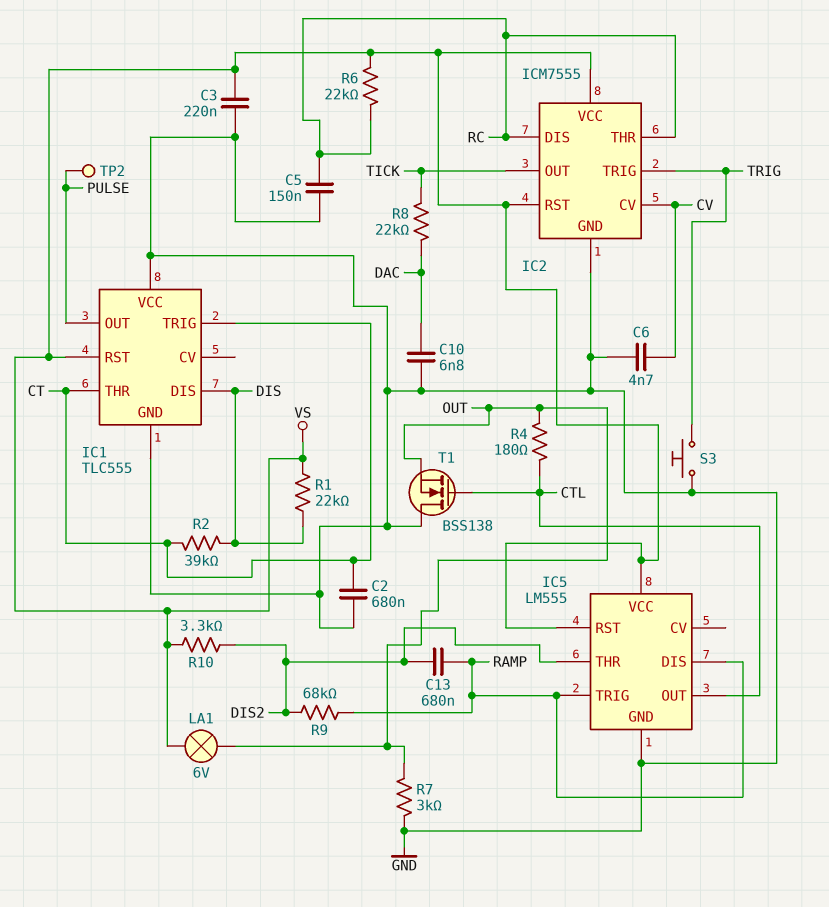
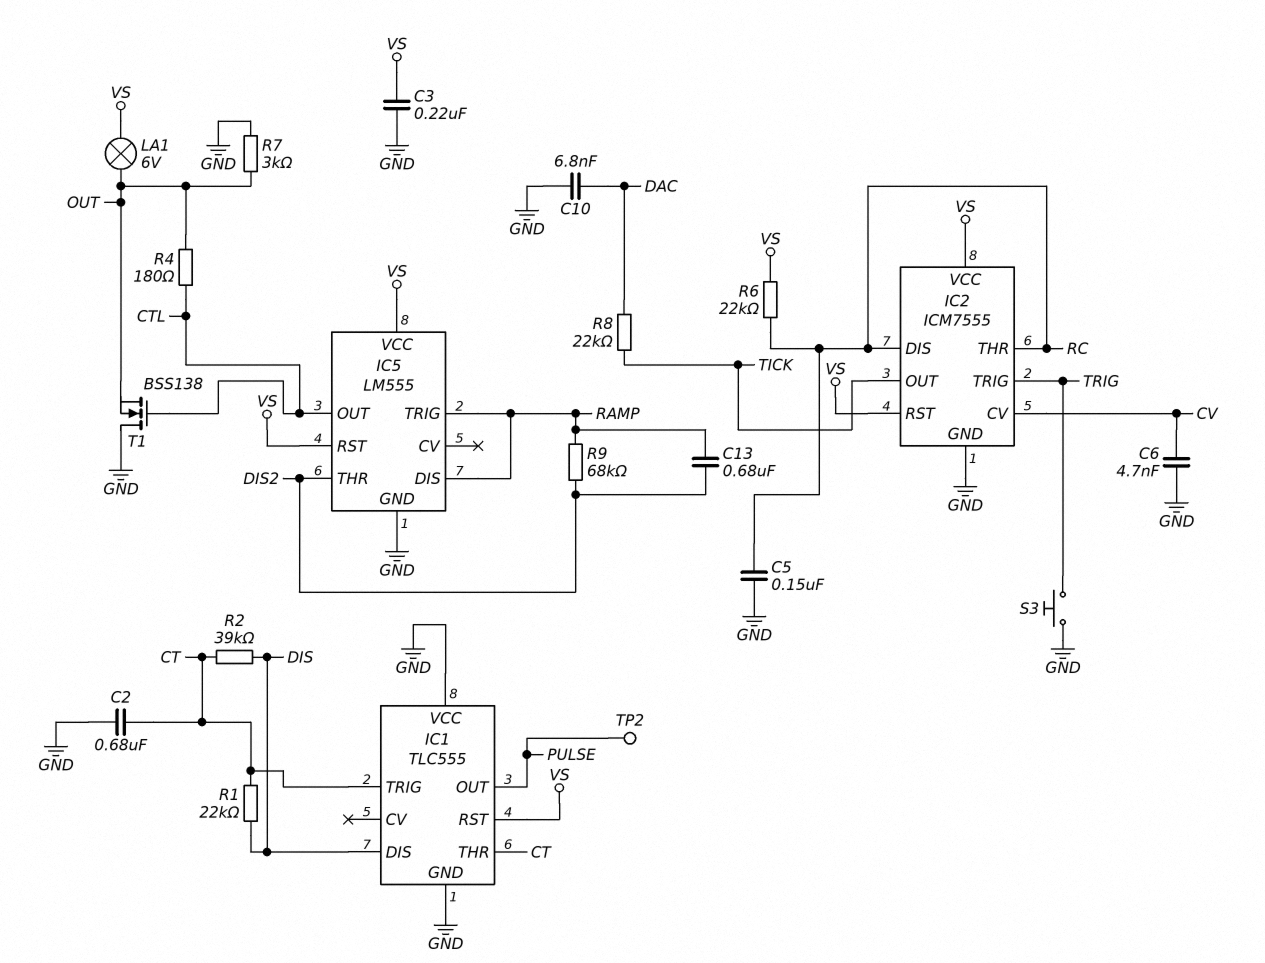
R1: 22k (DIS, VS) -> 22k (CT, DIS)
R10: 3.3k (DIS2, VS) -> none

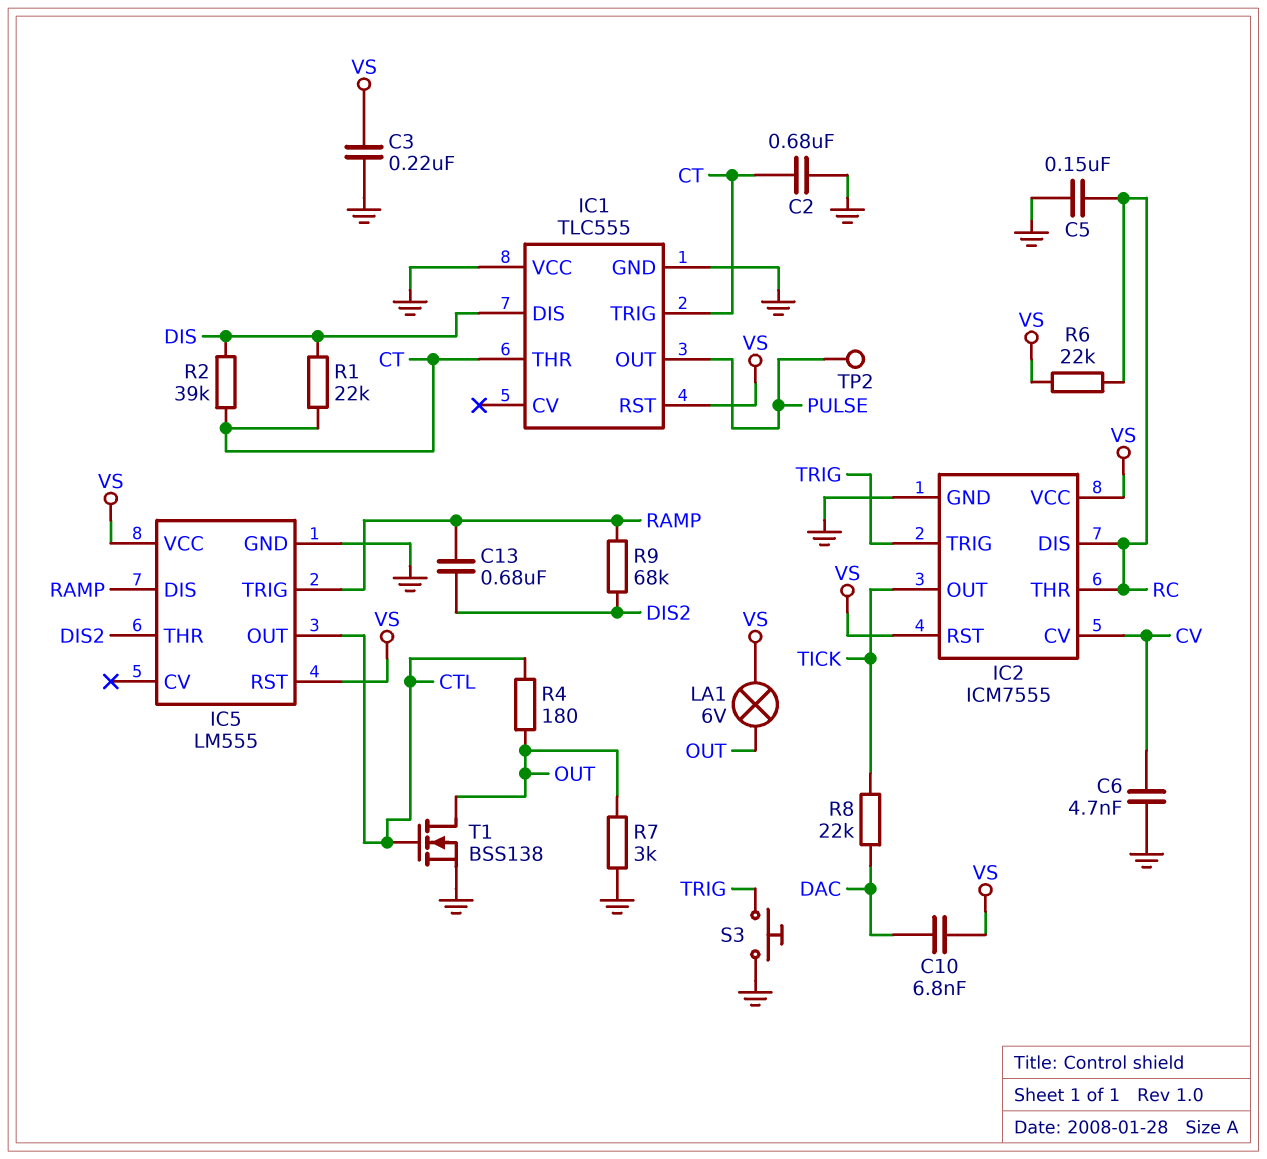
C10: 6.8nF (DAC, GND) -> 6.8nF (DAC, VS)
T1: NMOS BSS138 (G CTL, D GND, S OUT) -> NMOS BSS138 (G CTL, D OUT, S GND)

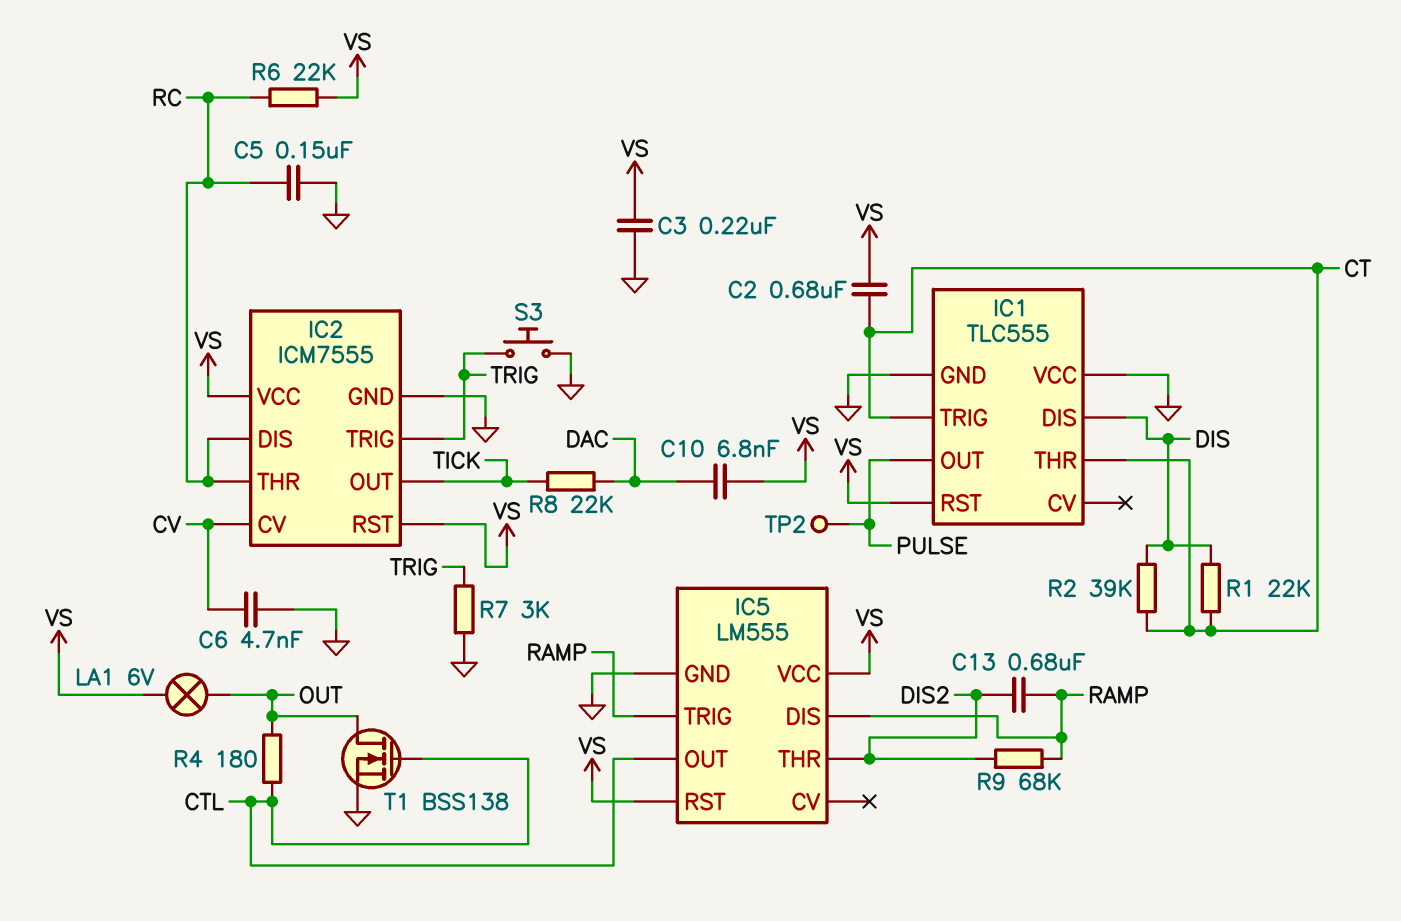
C2: 680nF (CT, GND) -> 680nF (CT, VS)
R7: 3k (GND, OUT) -> 3k (GND, TRIG)

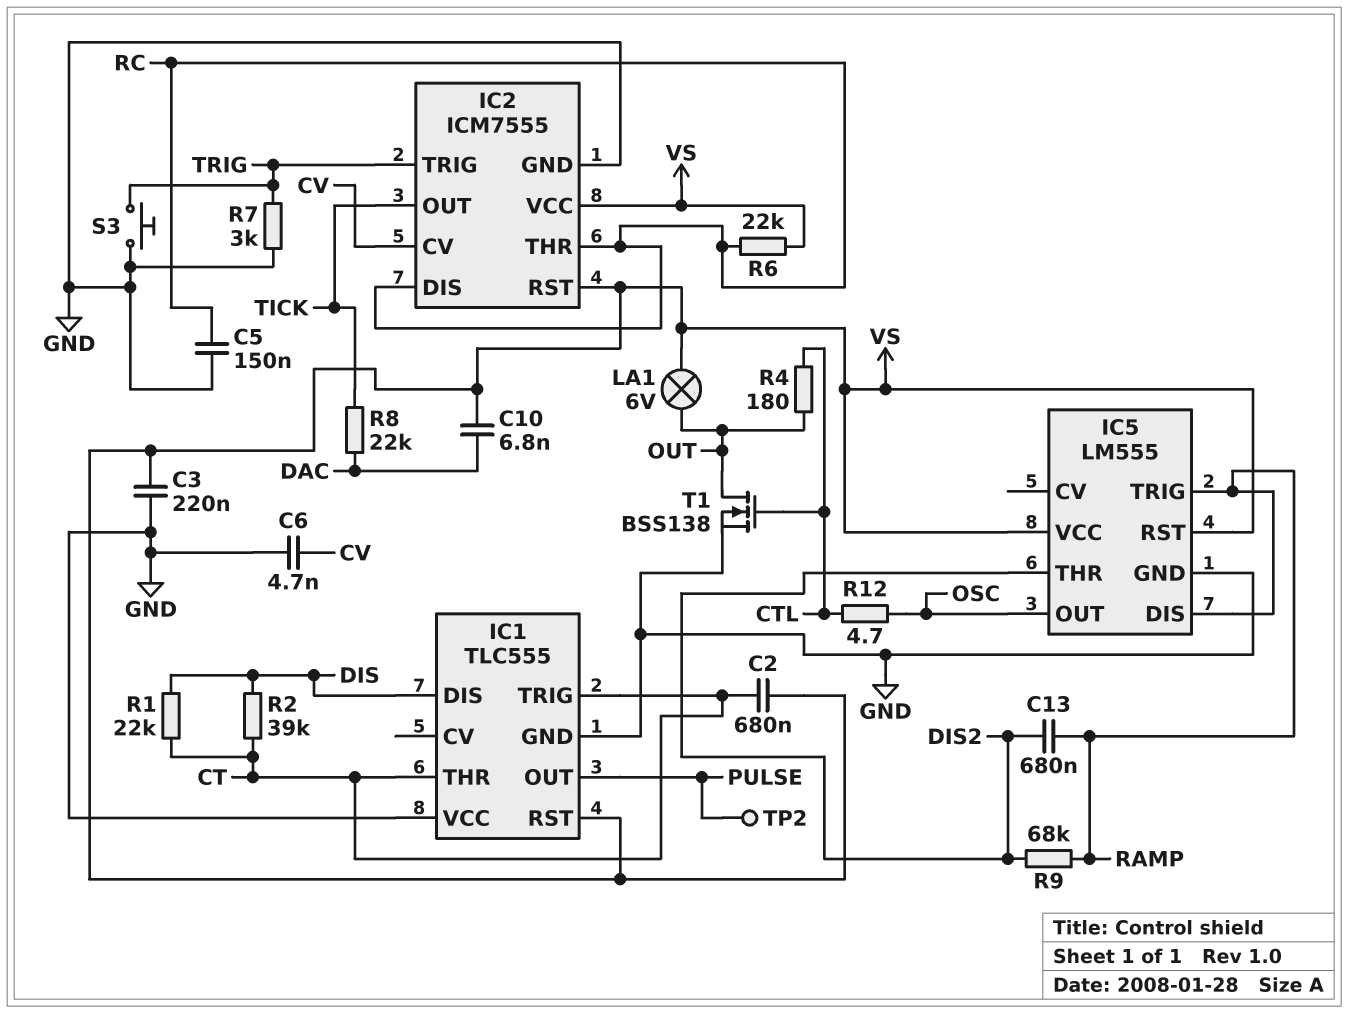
IC5 pin OUT: CTL -> OSC
R12: none -> 4.7 (CTL, OSC)

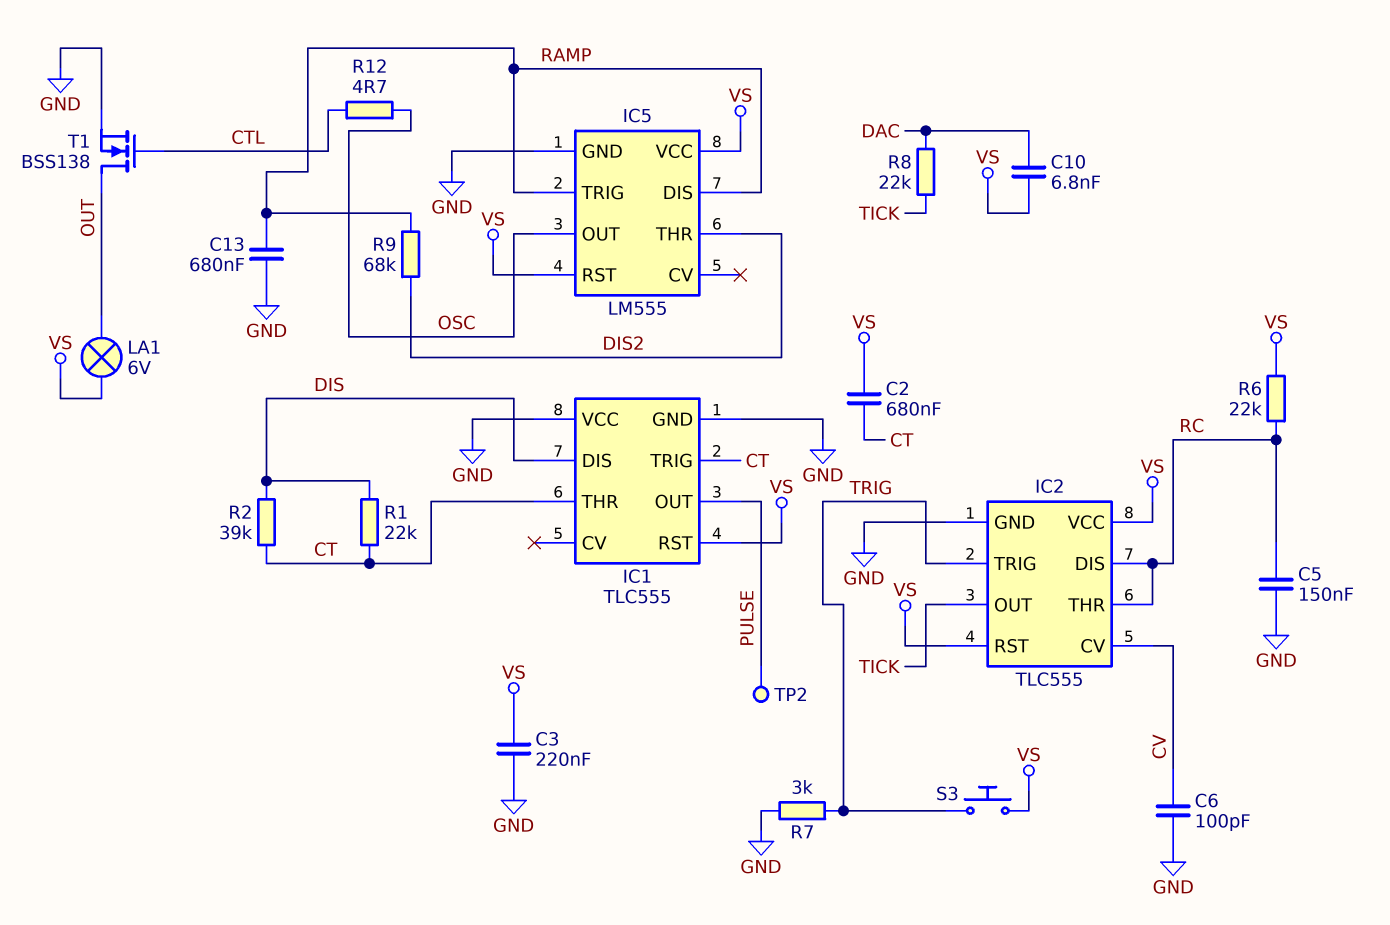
C6: 4.7nF (CV, GND) -> 100pF (CV, GND)
C13: 680nF (DIS2, RAMP) -> 680nF (GND, RAMP)
IC2: ICM7555 -> TLC555
R4: 180 (CTL, OUT) -> none
S3: button (GND, TRIG) -> button (TRIG, VS)

